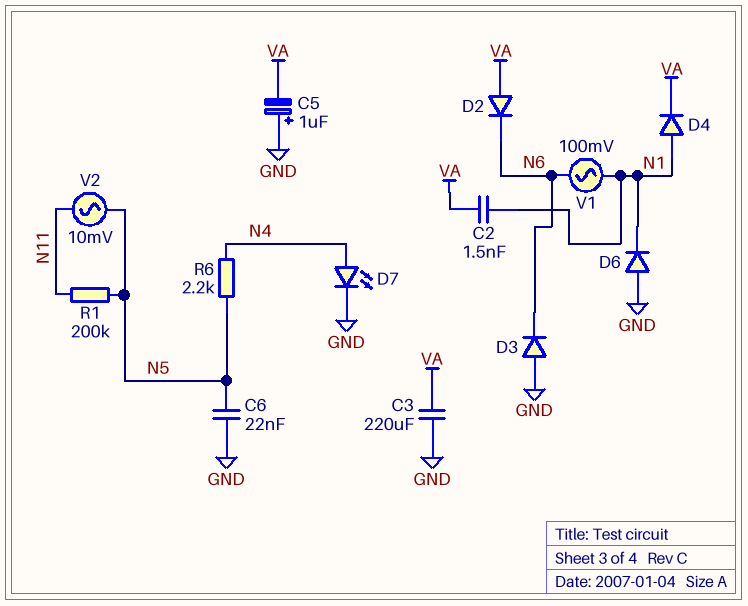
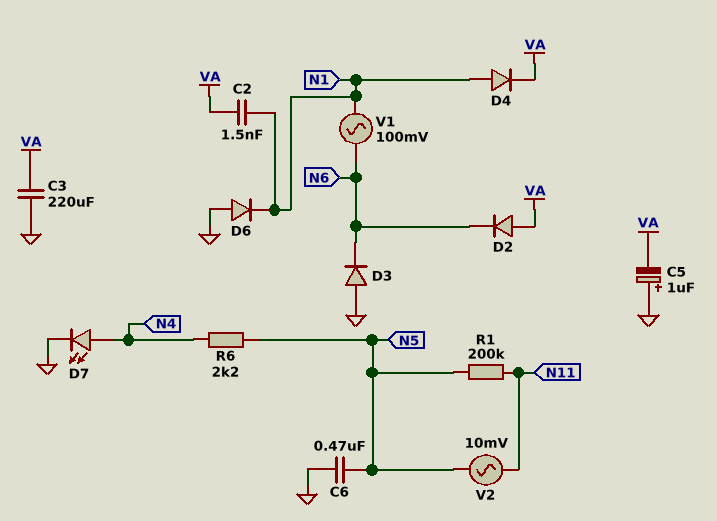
C6: 22nF (GND, N5) -> 470nF (GND, N5)

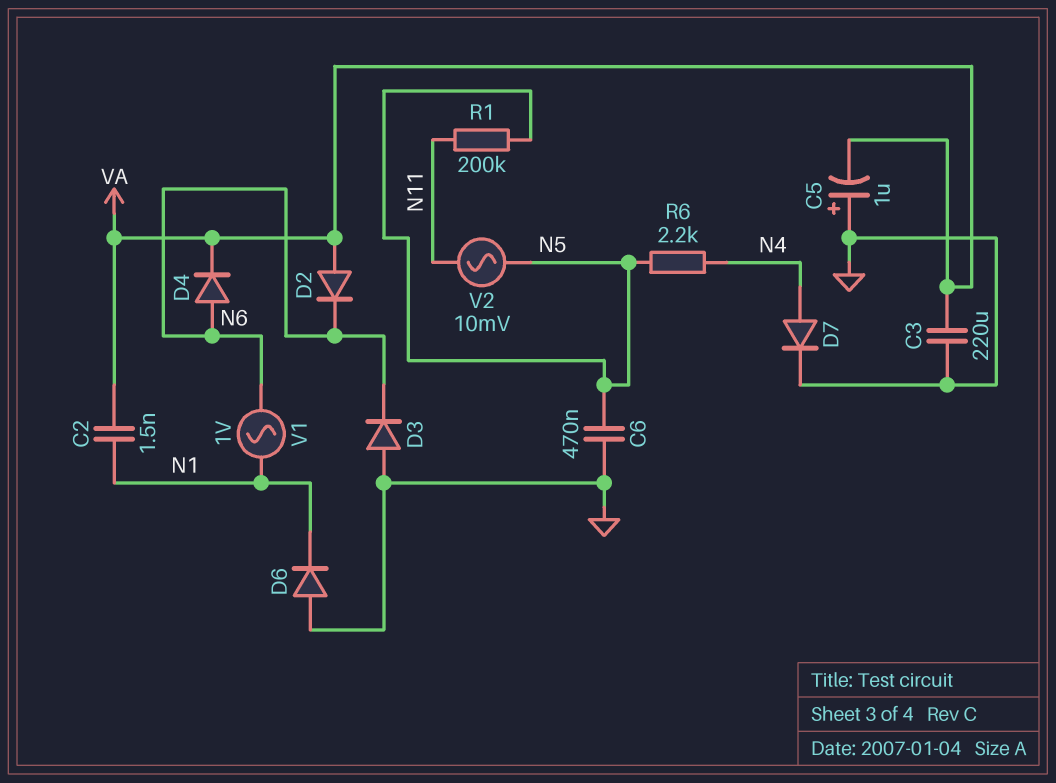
D4: diode (A N1, K VA) -> diode (A N6, K VA)
D7: LED (A N4, K GND) -> diode (A N4, K GND)
V1: AC 100mV (N1, N6) -> AC 1V (N1, N6)

